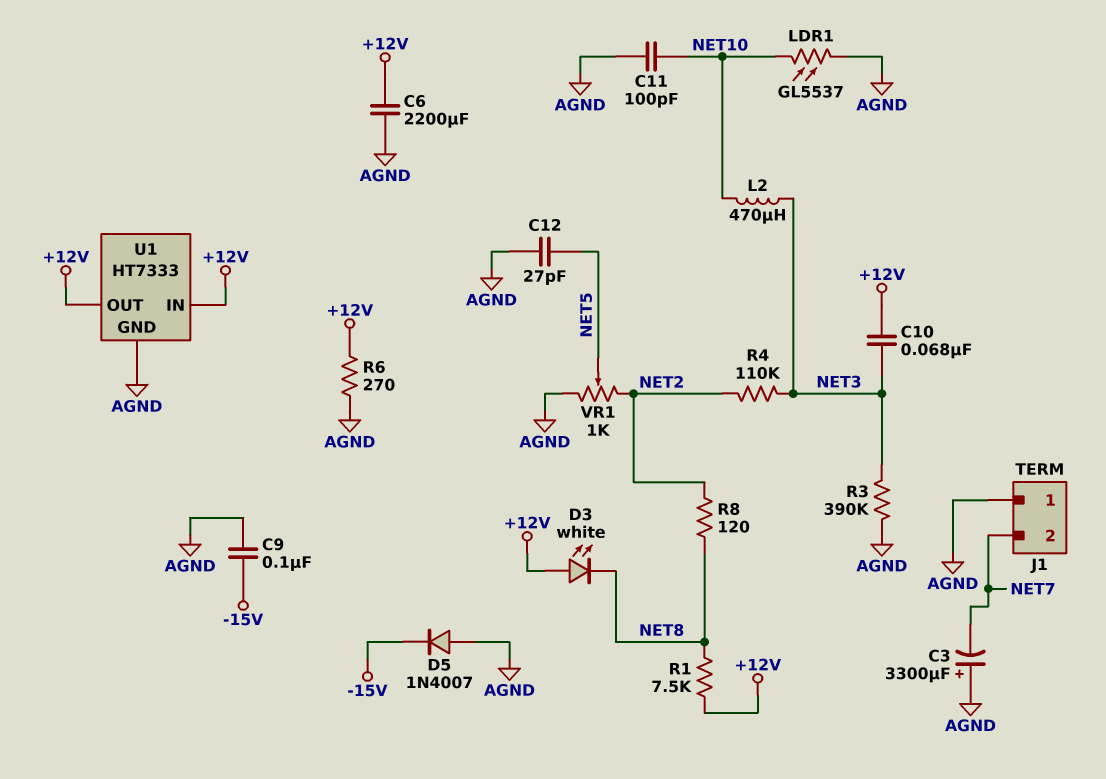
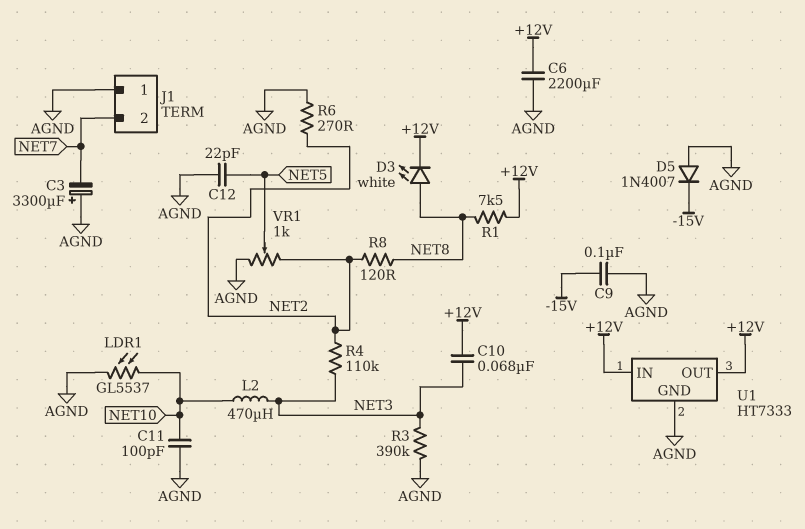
C12: 27pF (AGND, NET5) -> 22pF (AGND, NET5)
D3: LED white (A +12V, K NET8) -> LED white (A NET8, K +12V)
R6: 270 (+12V, AGND) -> 270 (AGND, NET2)

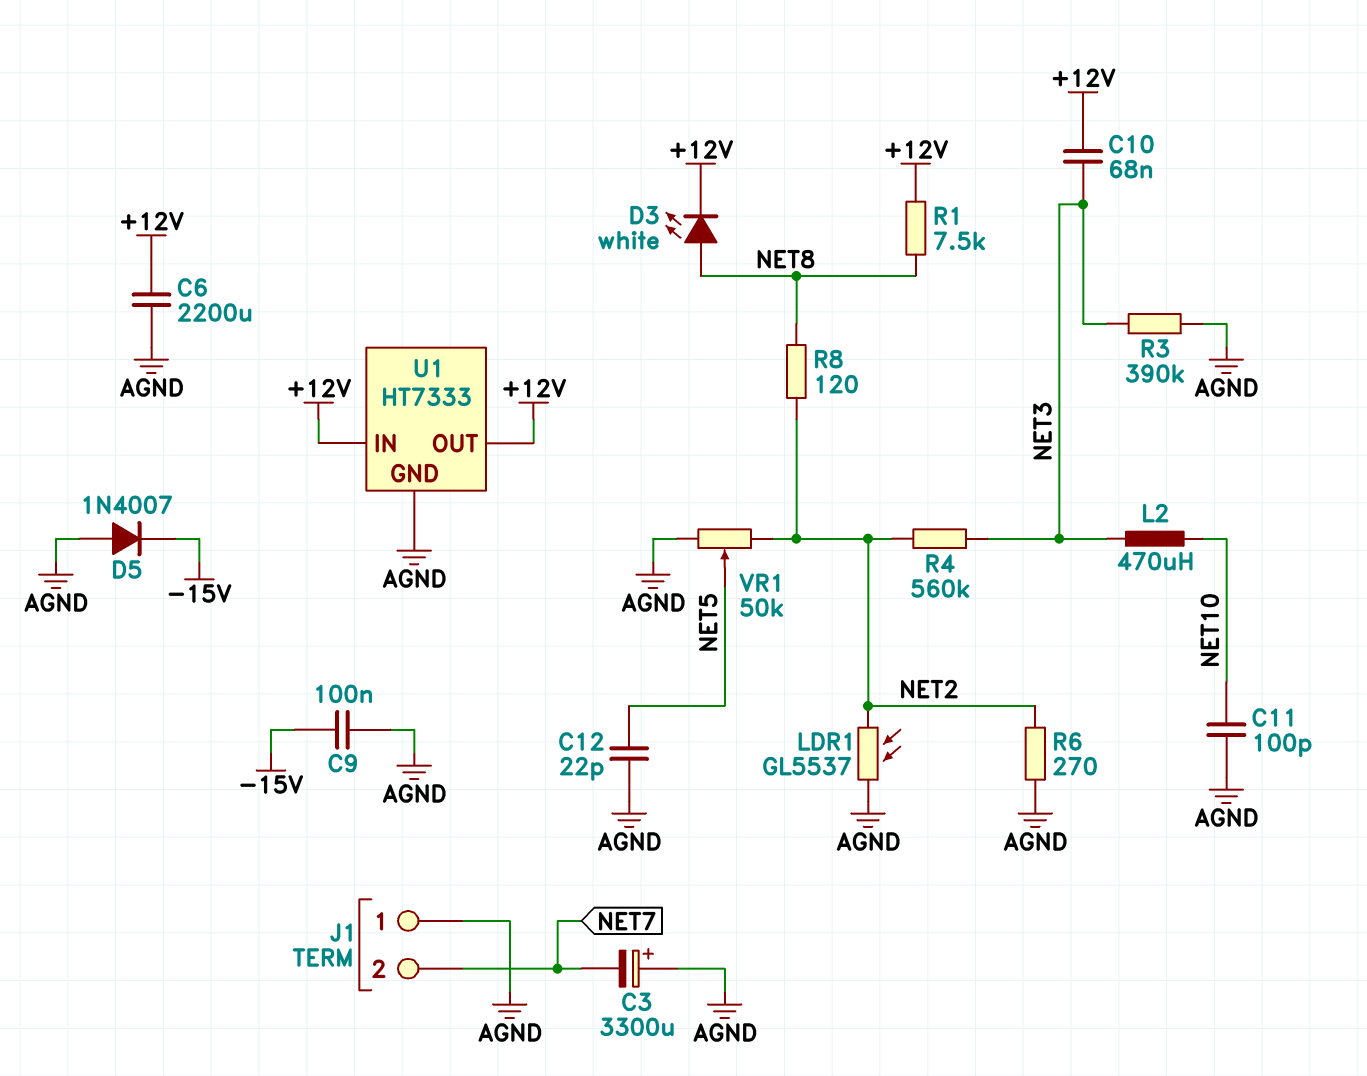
LDR1: GL5537 (AGND, NET10) -> GL5537 (AGND, NET2)
R4: 110k (NET2, NET3) -> 560k (NET2, NET3)
VR1: 1k (AGND, NET2, wiper NET5) -> 50k (AGND, NET2, wiper NET5)

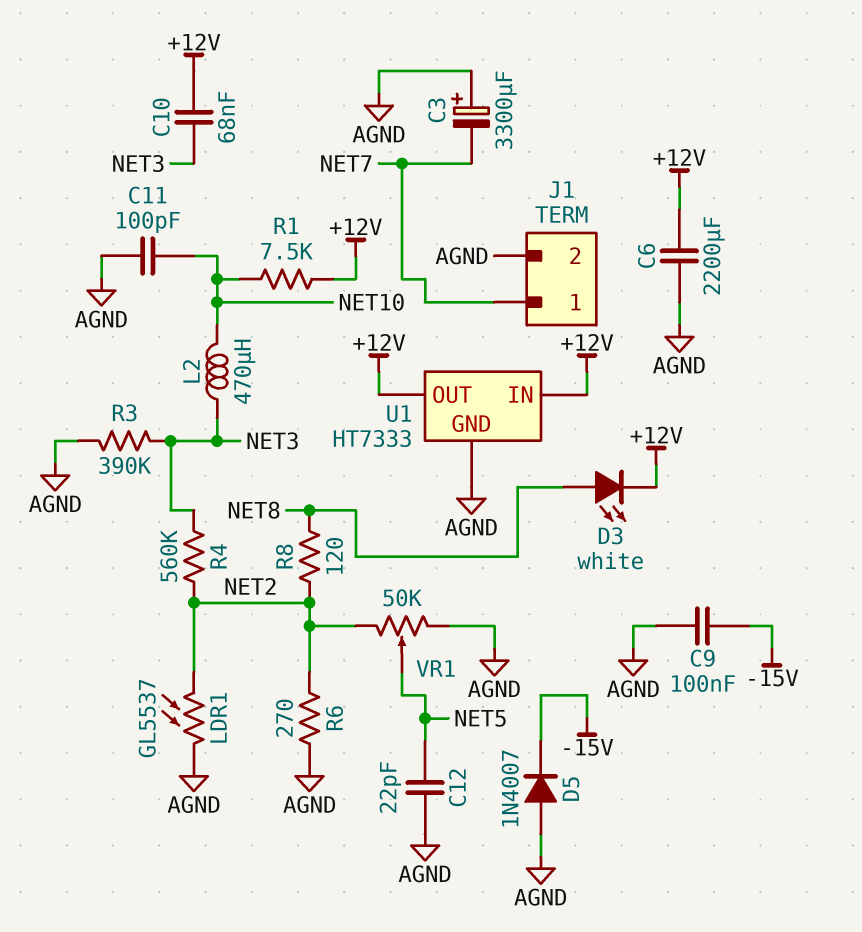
J1 pin 1: AGND -> NET7
J1 pin 2: NET7 -> AGND
R1: 7.5k (+12V, NET8) -> 7.5k (+12V, NET10)

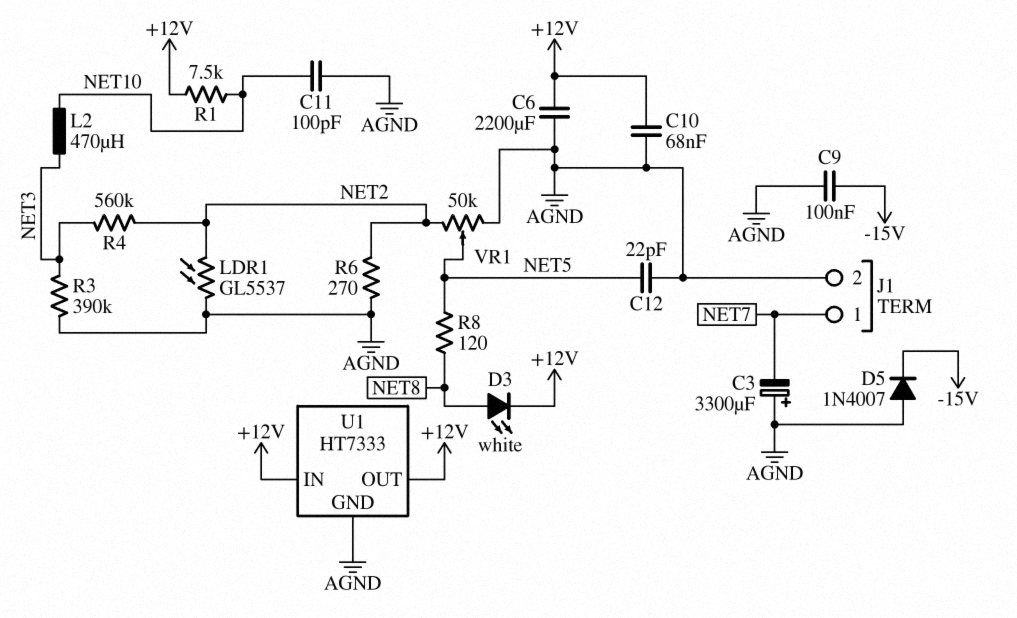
C10: 68nF (+12V, NET3) -> 68nF (+12V, AGND)
R8: 120 (NET2, NET8) -> 120 (NET5, NET8)

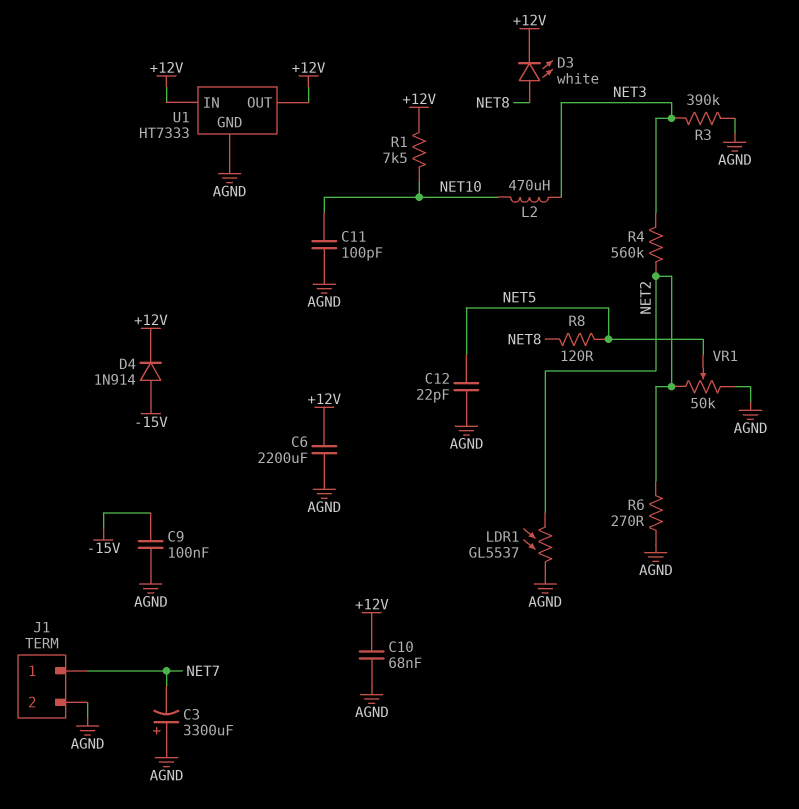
D4: none -> diode 1N914 (A -15V, K +12V)
D5: diode 1N4007 (A AGND, K -15V) -> none

